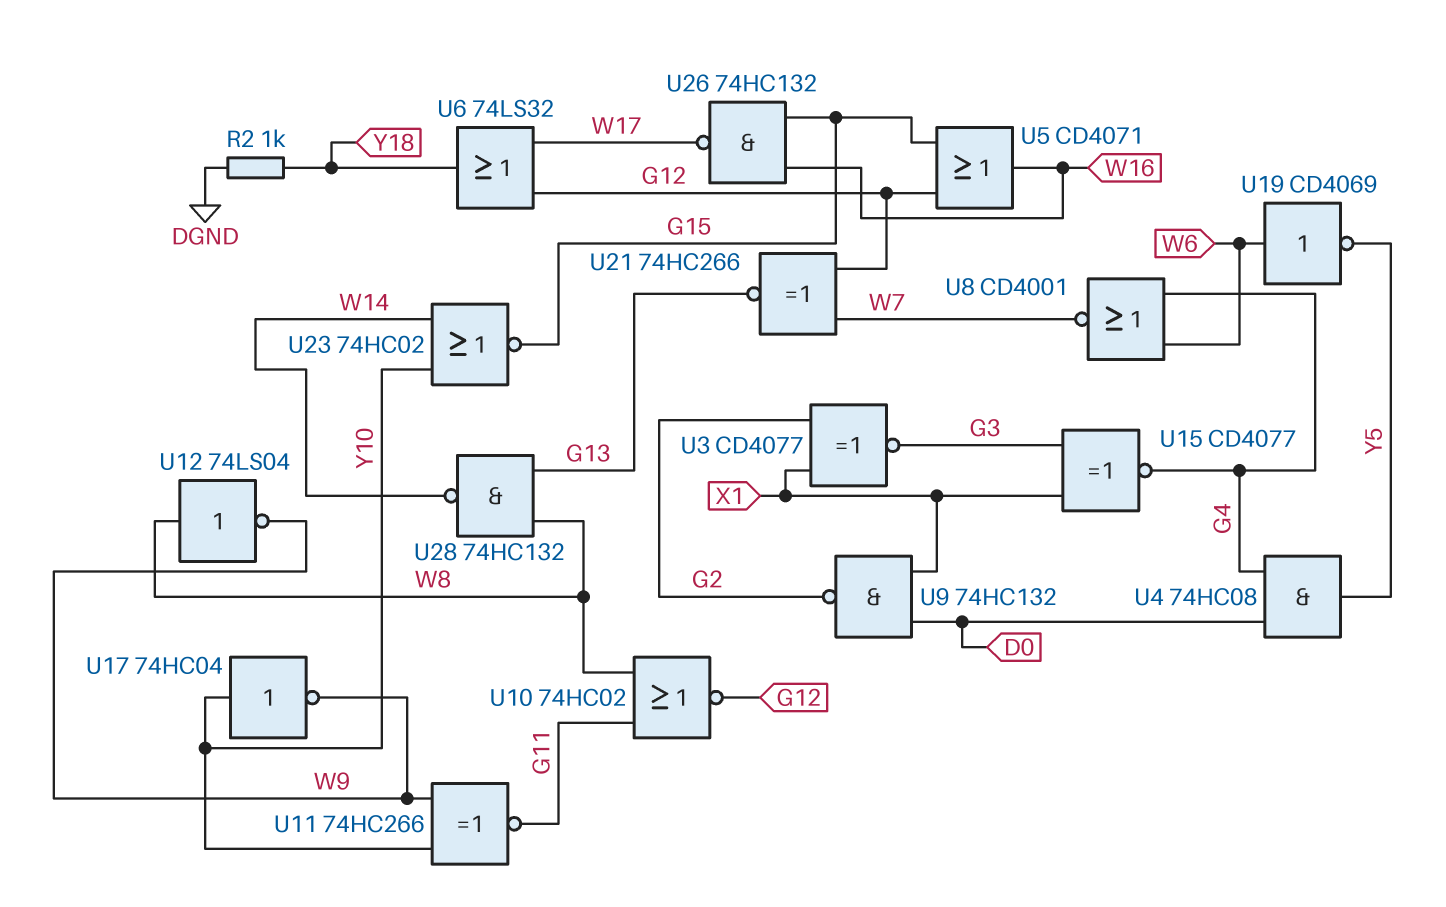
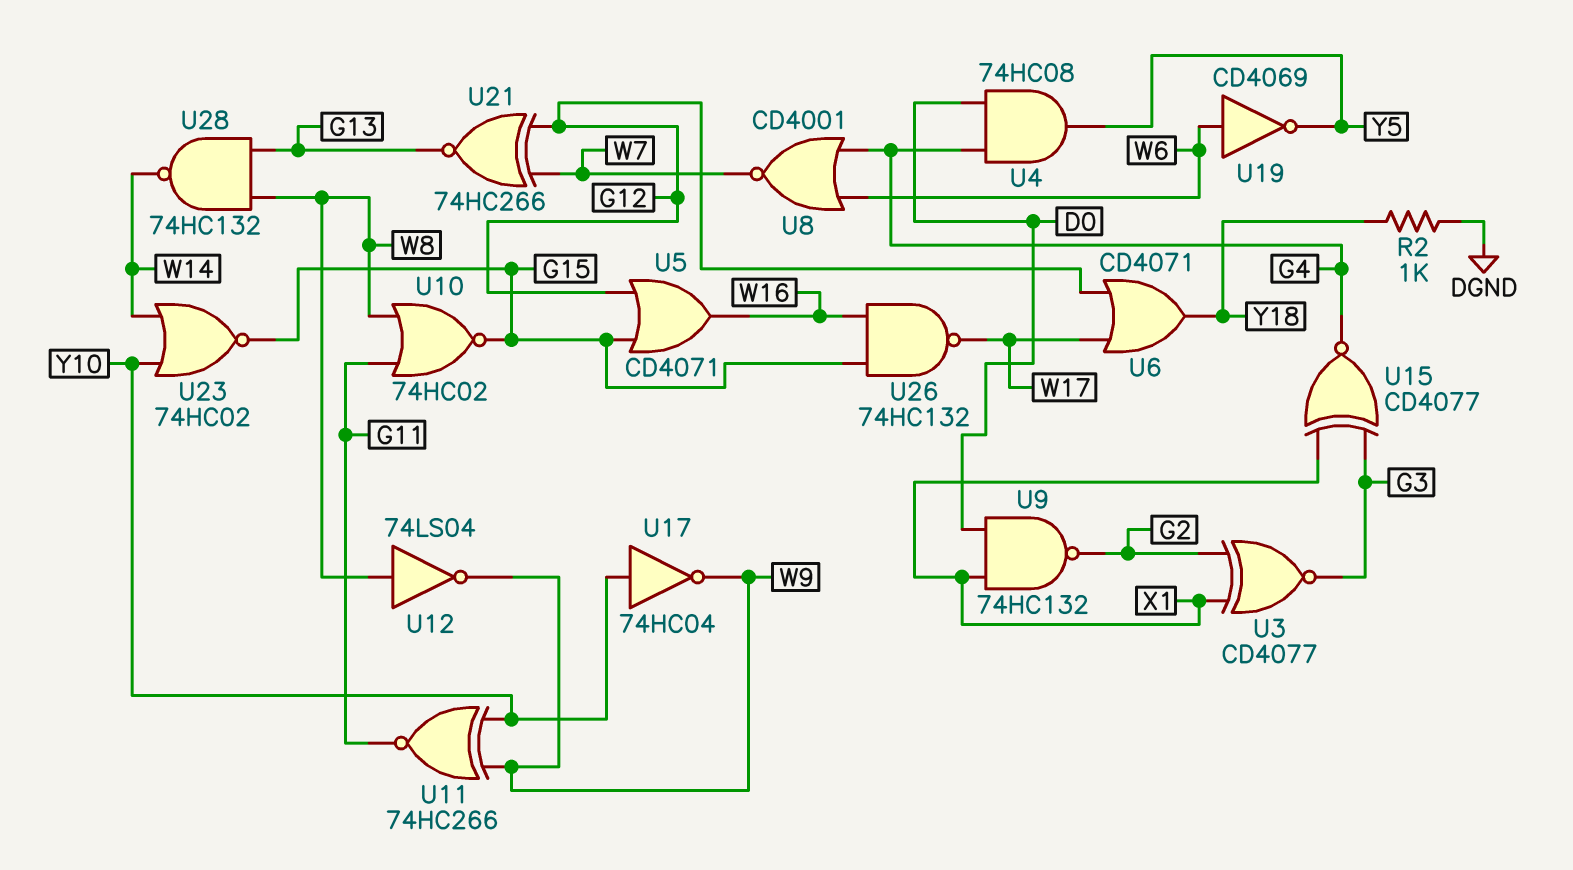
U6: OR 74LS32 (in G12, in W17, out Y18) -> OR CD4071 (in G12, in W17, out Y18)
U10: NOR 74HC02 (in G11, in W8, out G12) -> NOR 74HC02 (in G11, in W8, out G15)

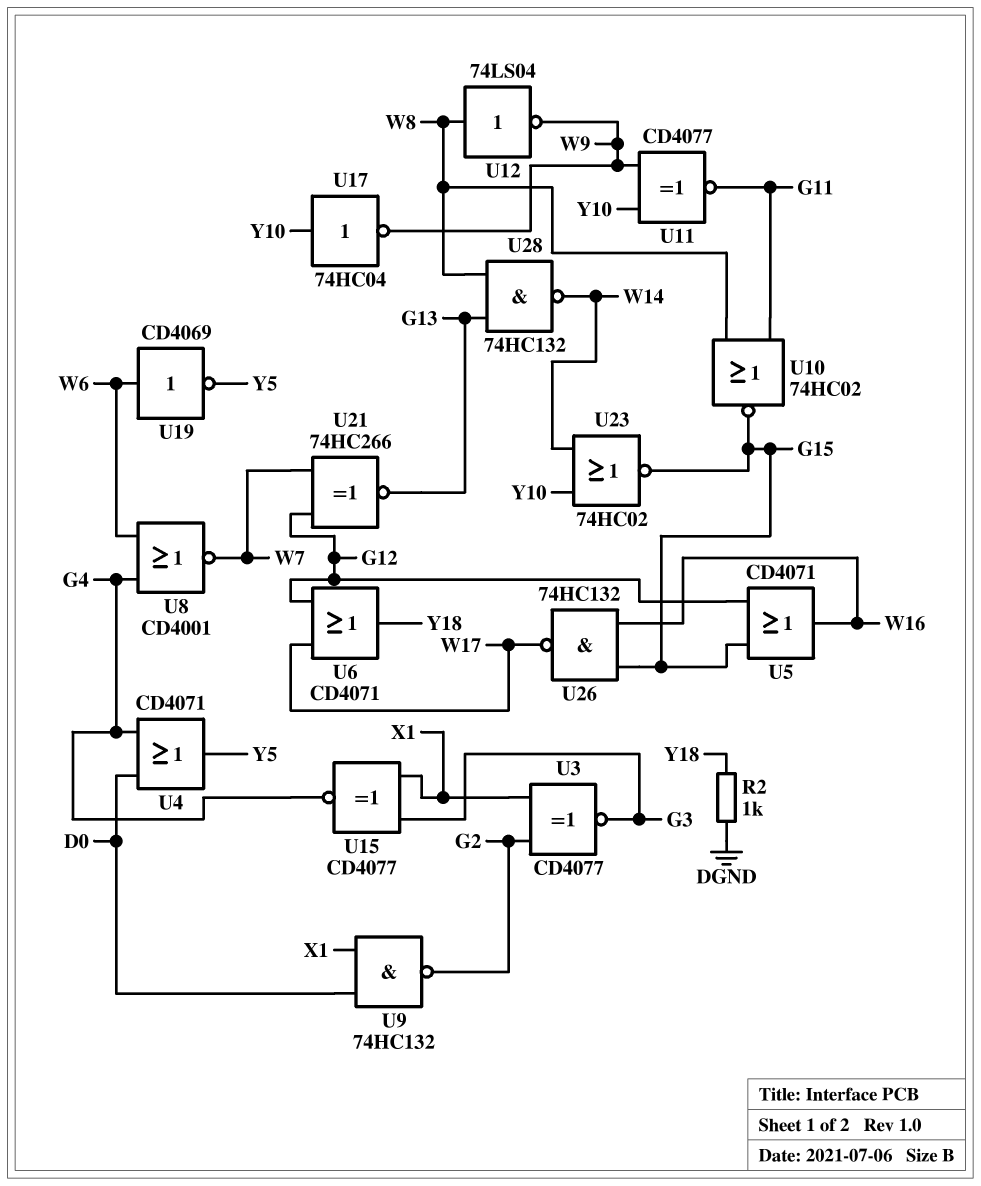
U4: AND 74HC08 (in D0, in G4, out Y5) -> OR CD4071 (in D0, in G4, out Y5)
U11: XNOR 74HC266 (in W9, in Y10, out G11) -> XNOR CD4077 (in W9, in Y10, out G11)

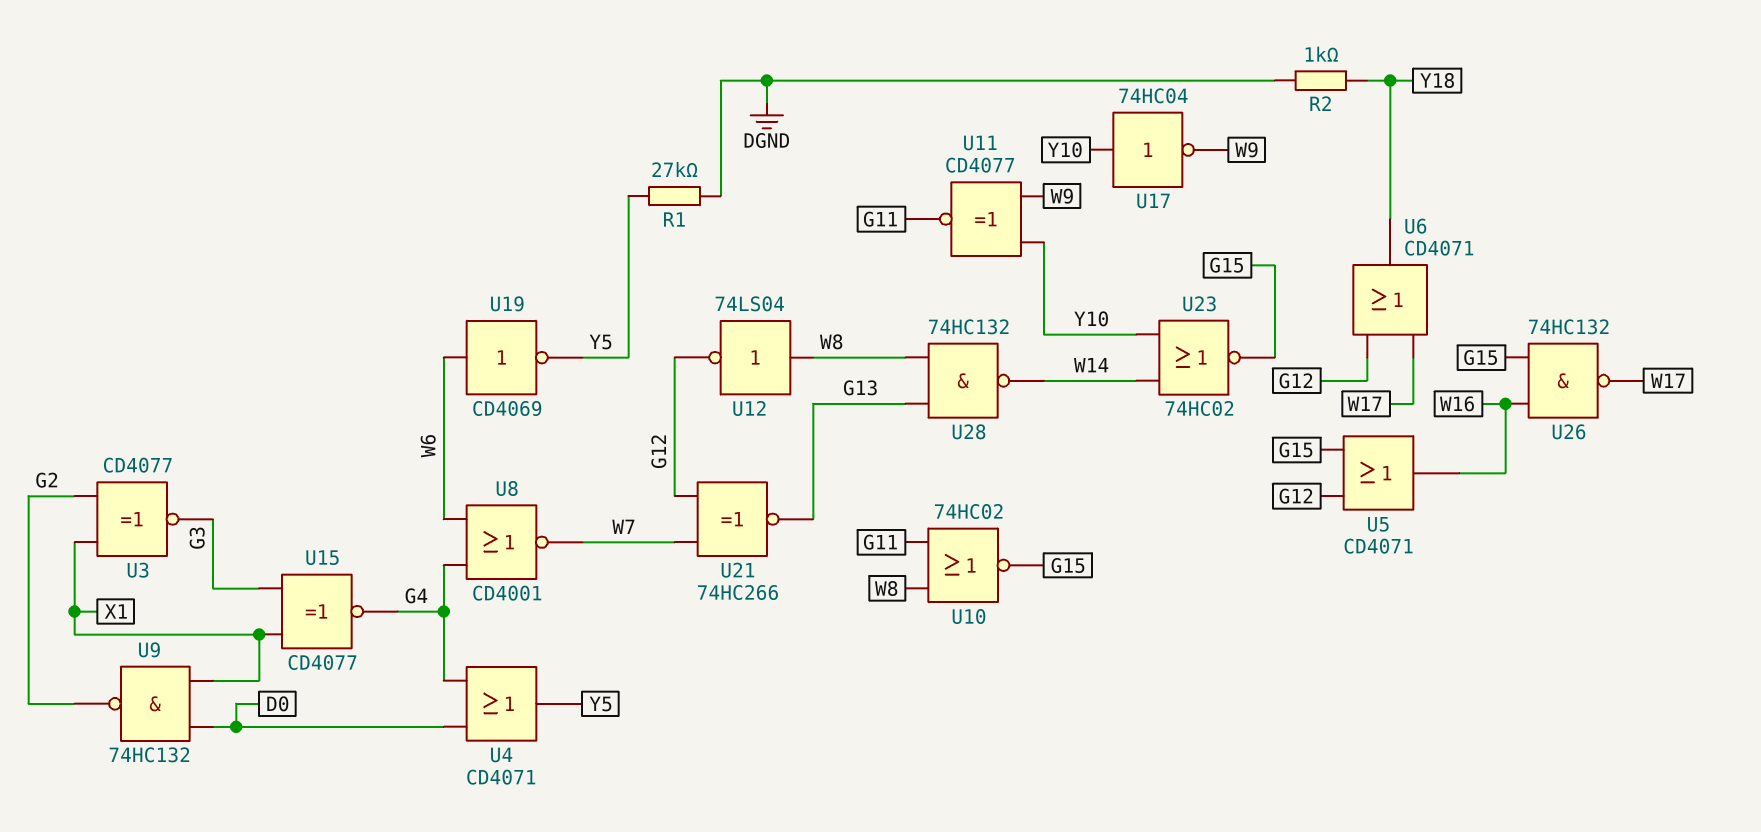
R1: none -> 27k (DGND, Y5)
U12: NOT 74LS04 (in W8, out W9) -> NOT 74LS04 (in W8, out G12)

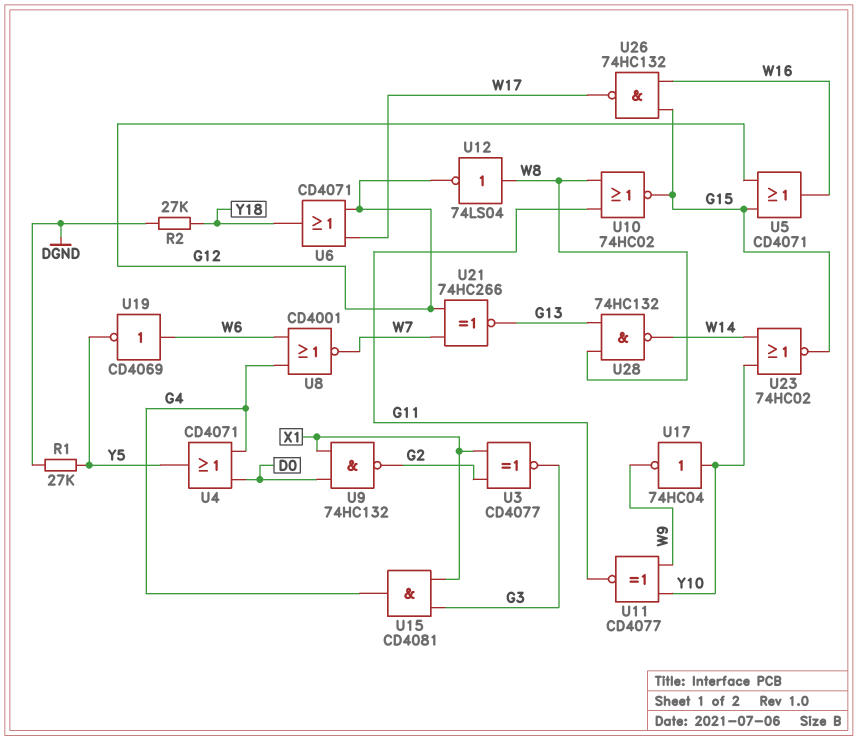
R2: 1k (DGND, Y18) -> 27k (DGND, Y18)
U15: XNOR CD4077 (in G3, in X1, out G4) -> AND CD4081 (in G3, in X1, out G4)

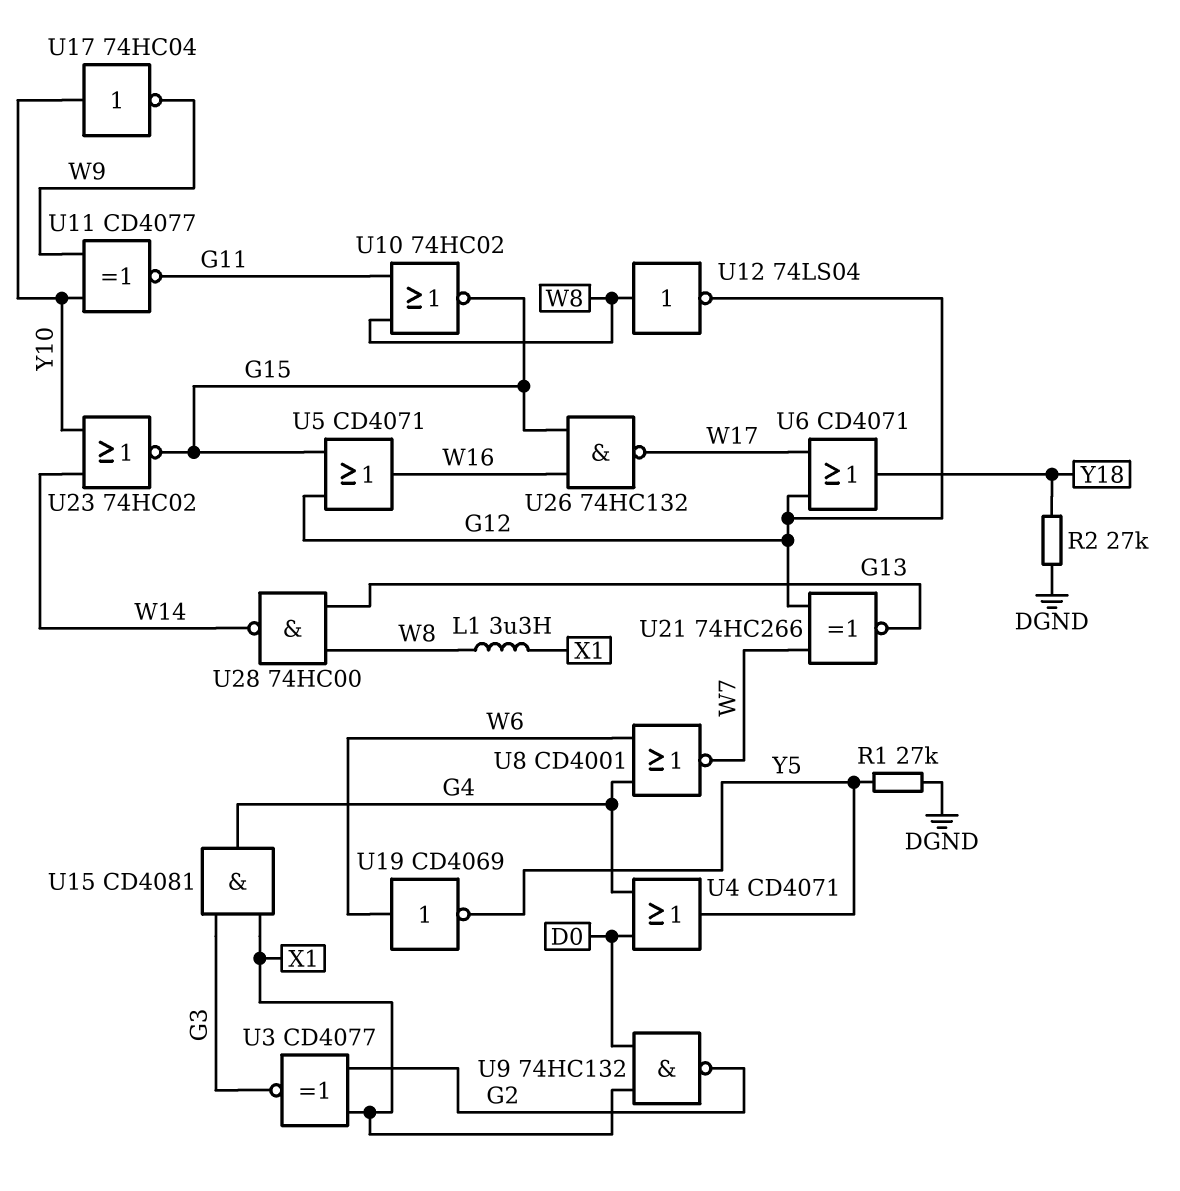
L1: none -> 3.3uH (W8, X1)
U28: NAND 74HC132 (in G13, in W8, out W14) -> NAND 74HC00 (in G13, in W8, out W14)

